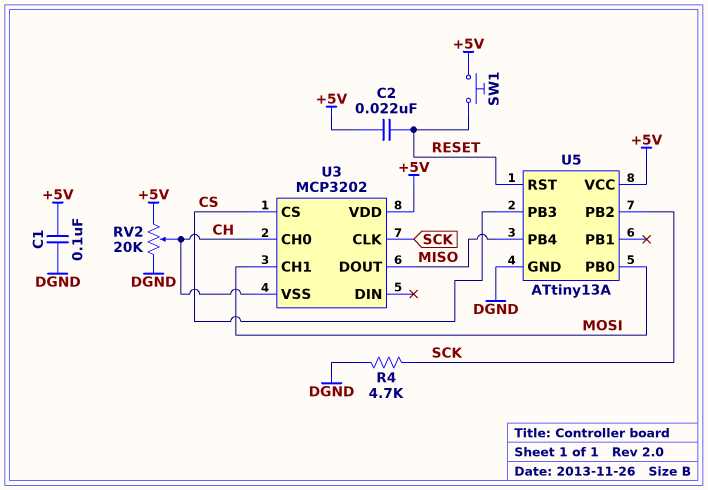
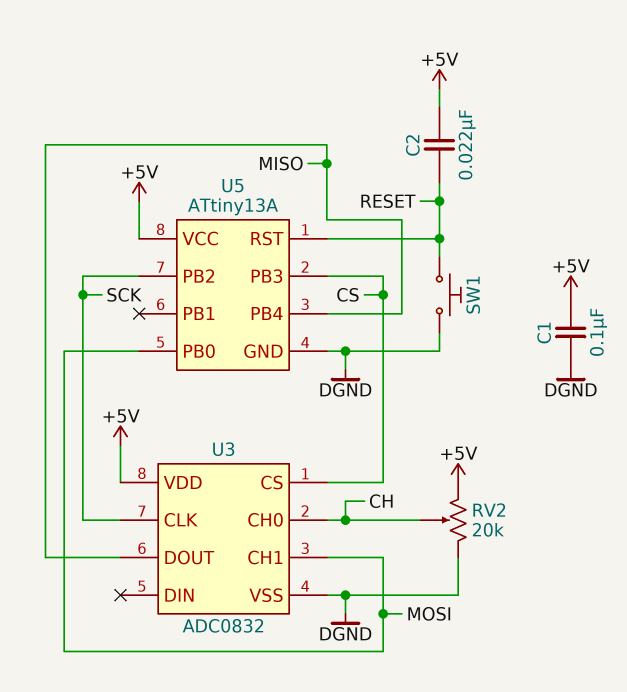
R4: 4.7k (DGND, SCK) -> none
SW1: button (+5V, RESET) -> button (DGND, RESET)
U3: MCP3202 -> ADC0832
U3 pin VSS: CH -> DGND

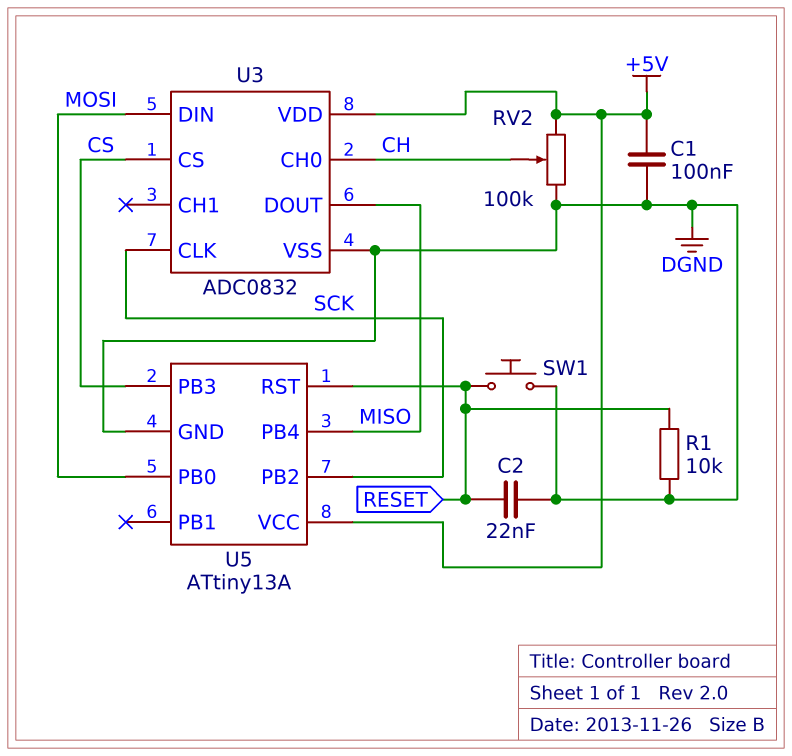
C2: 22nF (+5V, RESET) -> 22nF (DGND, RESET)
R1: none -> 10k (DGND, RESET)
RV2: 20k (+5V, DGND, wiper CH) -> 100k (+5V, DGND, wiper CH)
U3 pin CH1: MOSI -> none
U3 pin DIN: none -> MOSI

